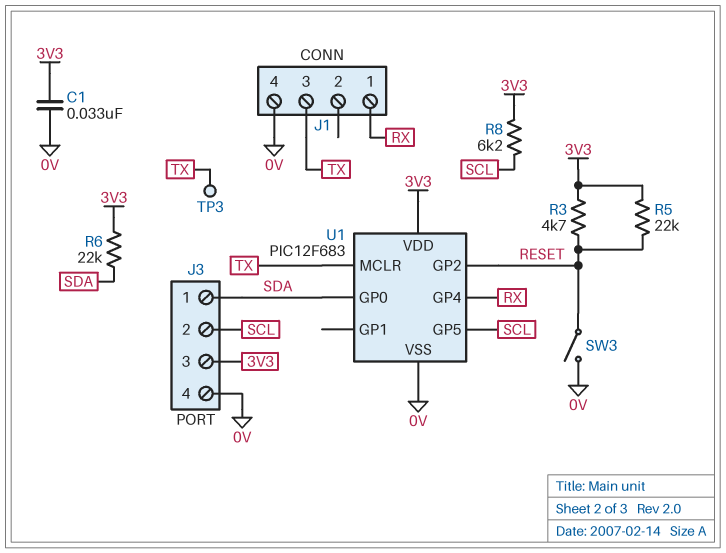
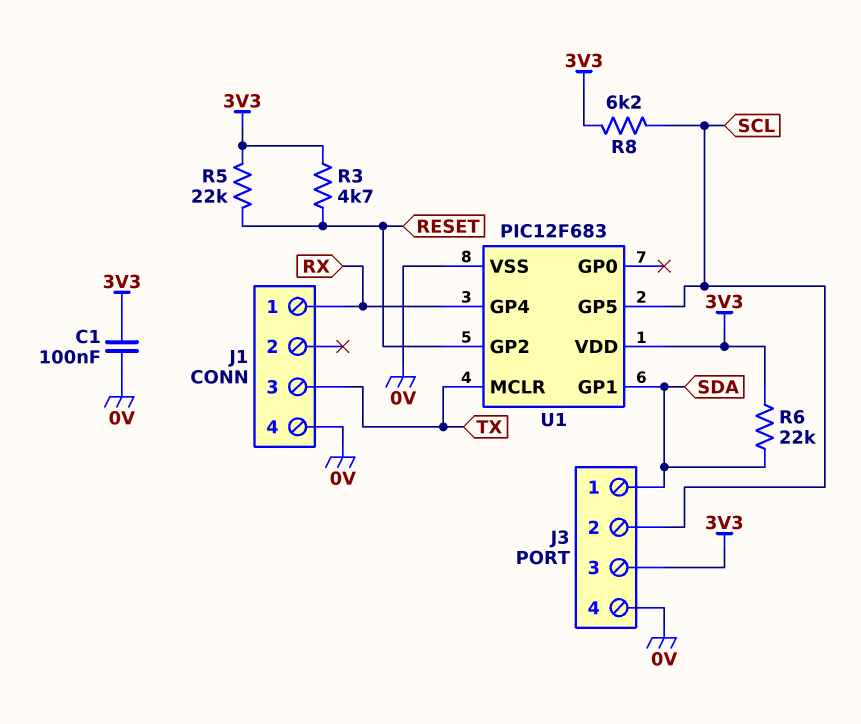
C1: 33nF (0V, 3V3) -> 100nF (0V, 3V3)
SW3: switch (0V, RESET) -> none
TP3: test point (TX) -> none
U1 pin GP0: SDA -> none
U1 pin GP1: none -> SDA

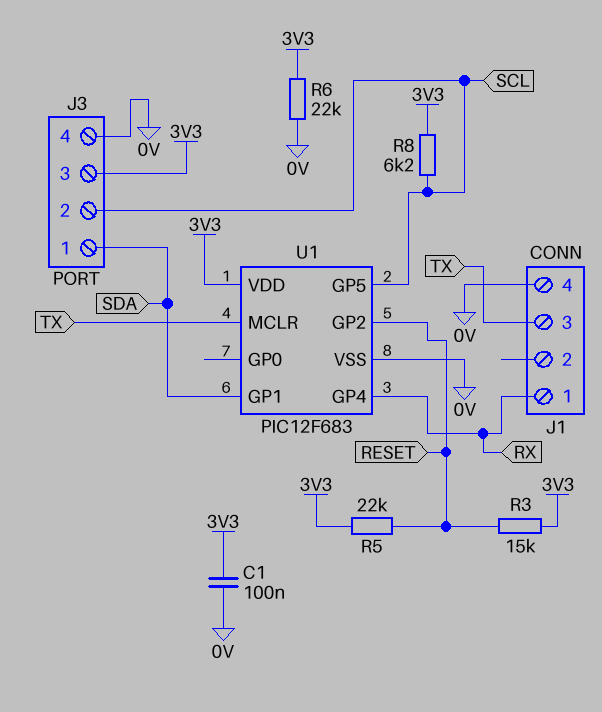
R3: 4.7k (3V3, RESET) -> 15k (3V3, RESET)
R6: 22k (3V3, SDA) -> 22k (0V, 3V3)

